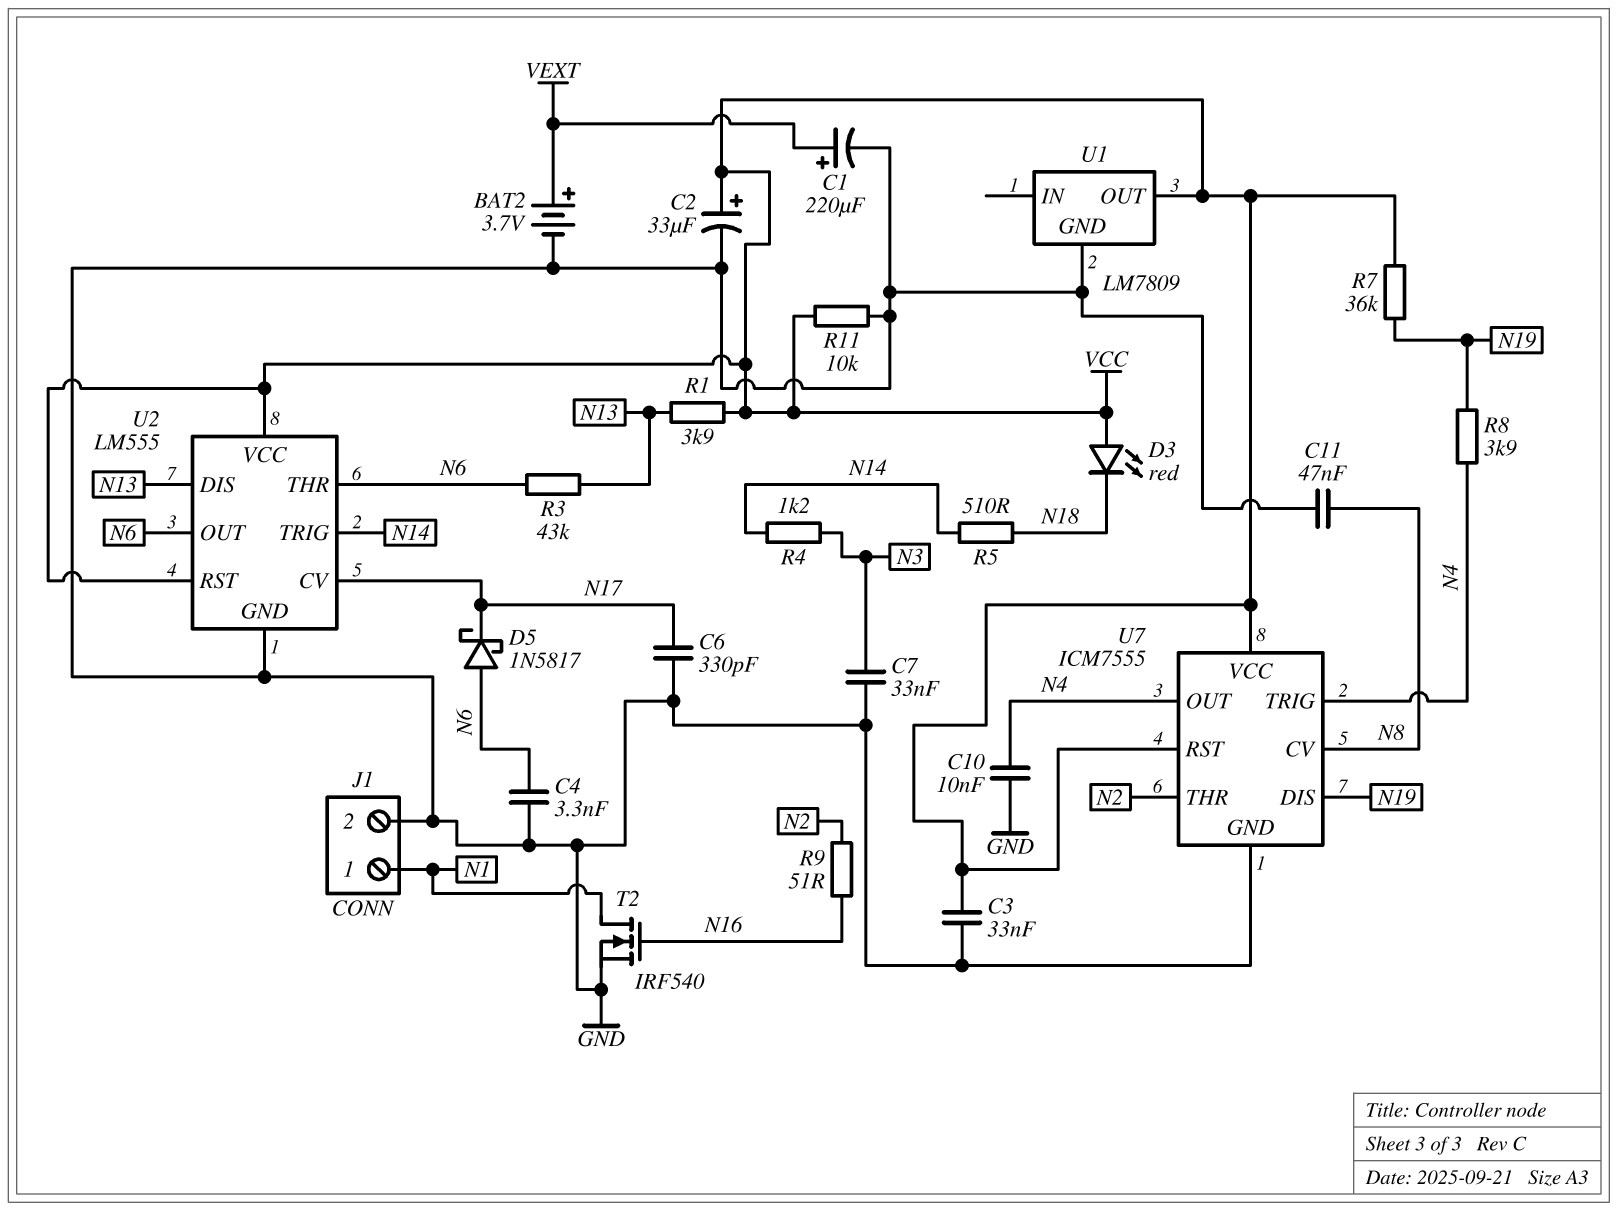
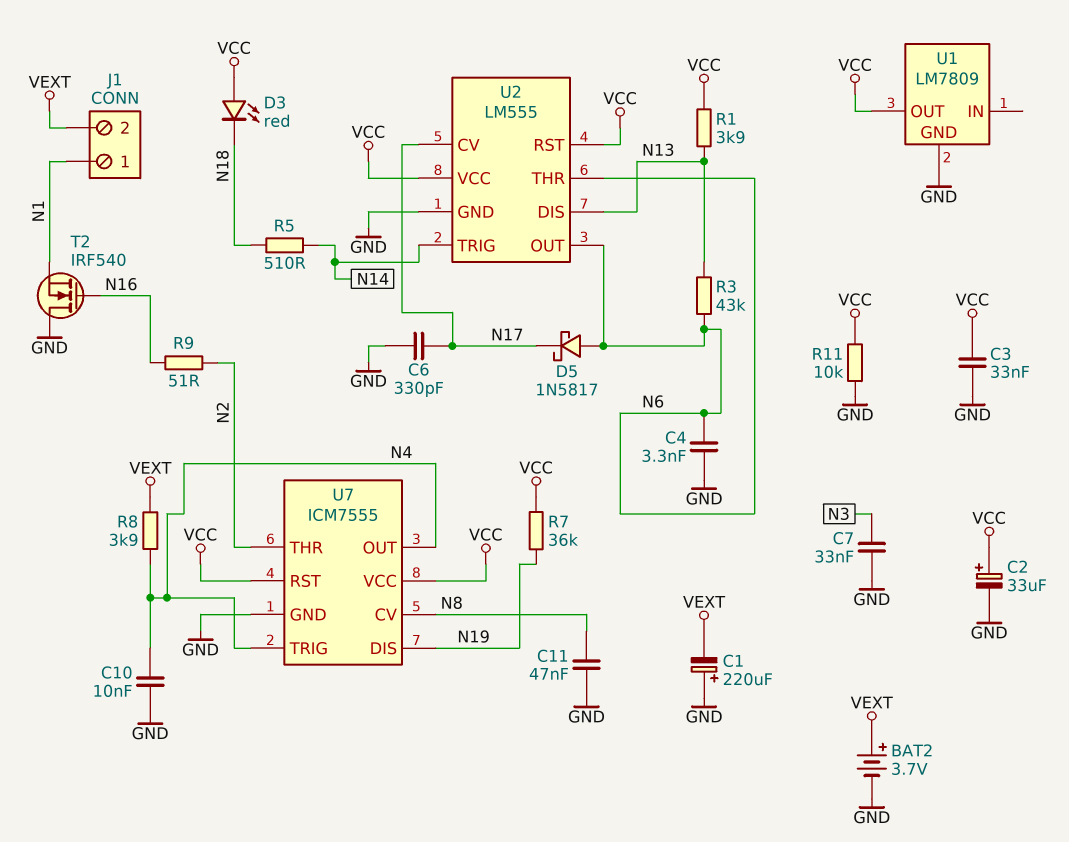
C1: 220uF (plus VEXT, minus GND) -> 220uF (plus GND, minus VEXT)
J1 pin 2: GND -> VEXT
R4: 1.2k (N3, N14) -> none
R8: 3.9k (N4, N19) -> 3.9k (N4, VEXT)
T2: NMOS IRF540 (G N16, D N1, S GND) -> NMOS IRF540 (G N16, D GND, S N1)

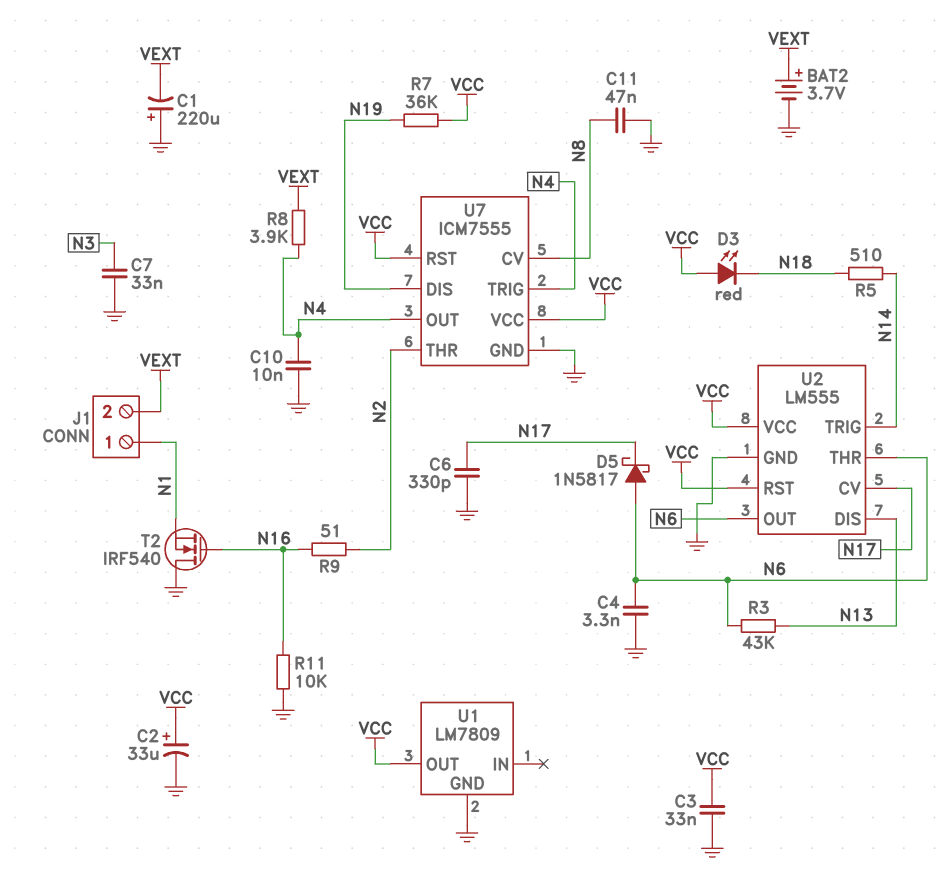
R1: 3.9k (N13, VCC) -> none
R11: 10k (GND, VCC) -> 10k (GND, N16)

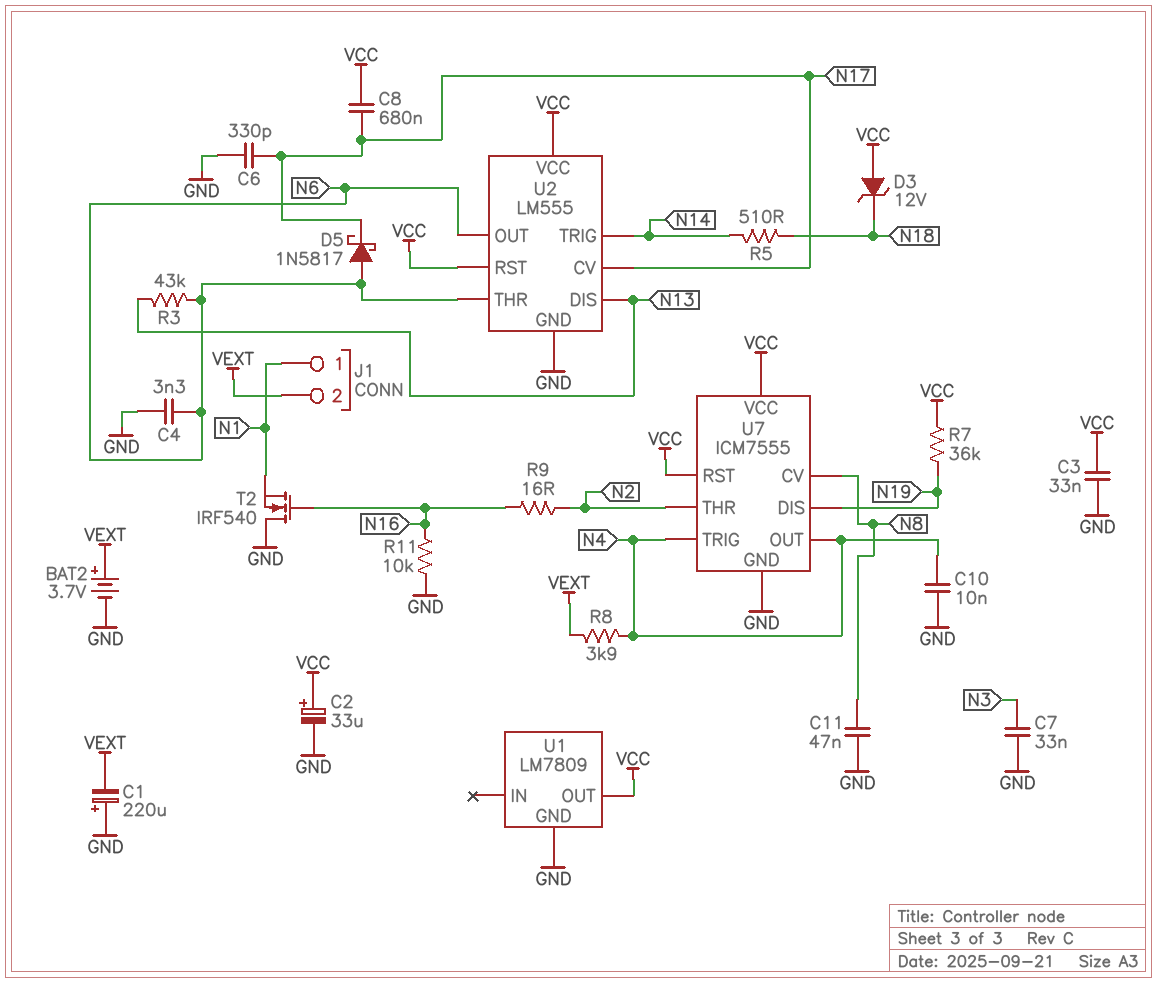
C8: none -> 680nF (N17, VCC)
D3: LED red (A VCC, K N18) -> zener 12V (A VCC, K N18)
R9: 51 (N2, N16) -> 16 (N2, N16)

